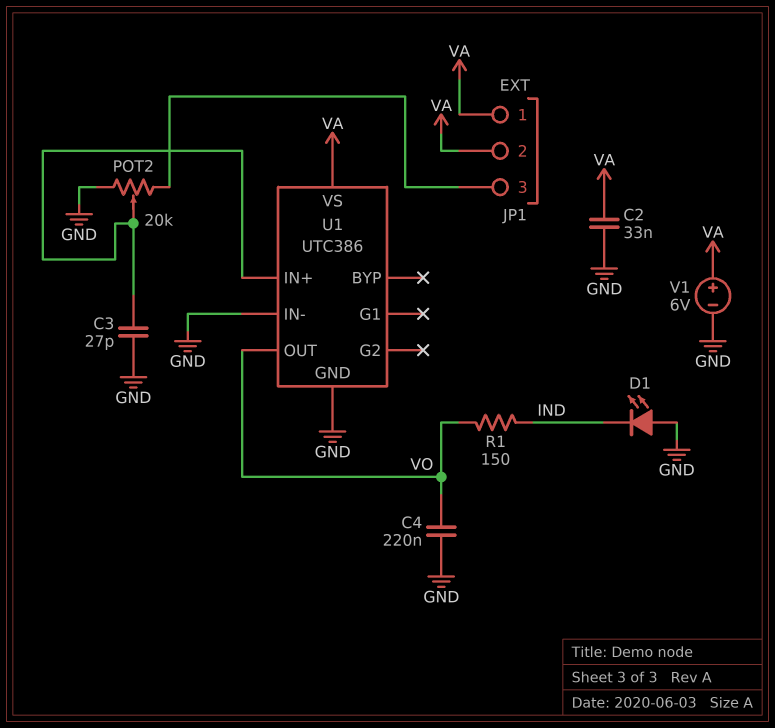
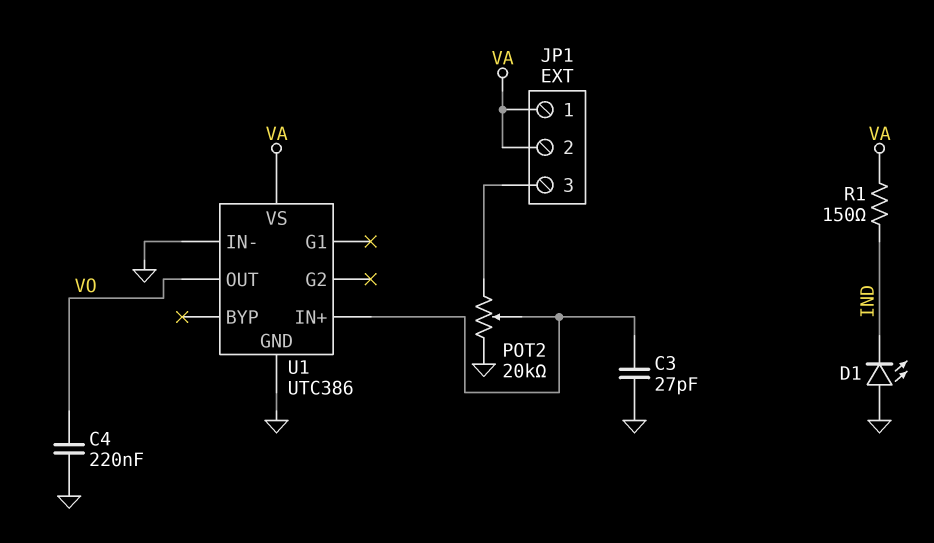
C2: 33nF (GND, VA) -> none
R1: 150 (IND, VO) -> 150 (IND, VA)
V1: 6V (plus VA, minus GND) -> none

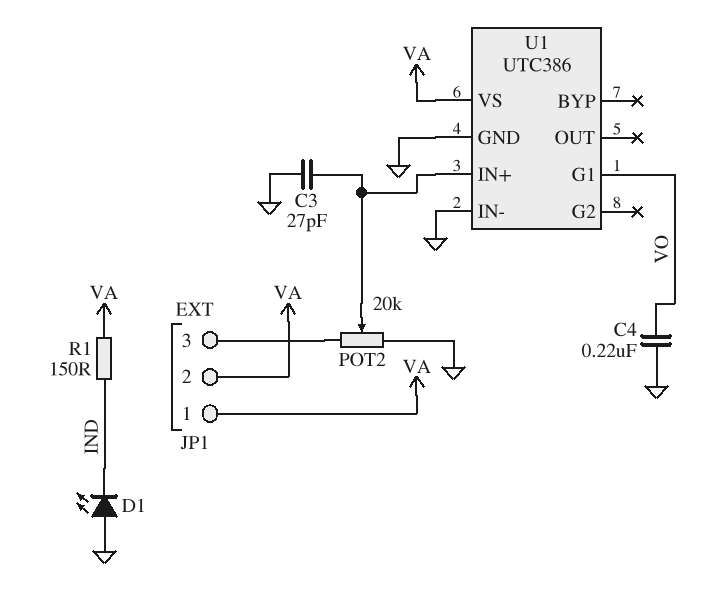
U1 pin G1: none -> VO
U1 pin OUT: VO -> none

